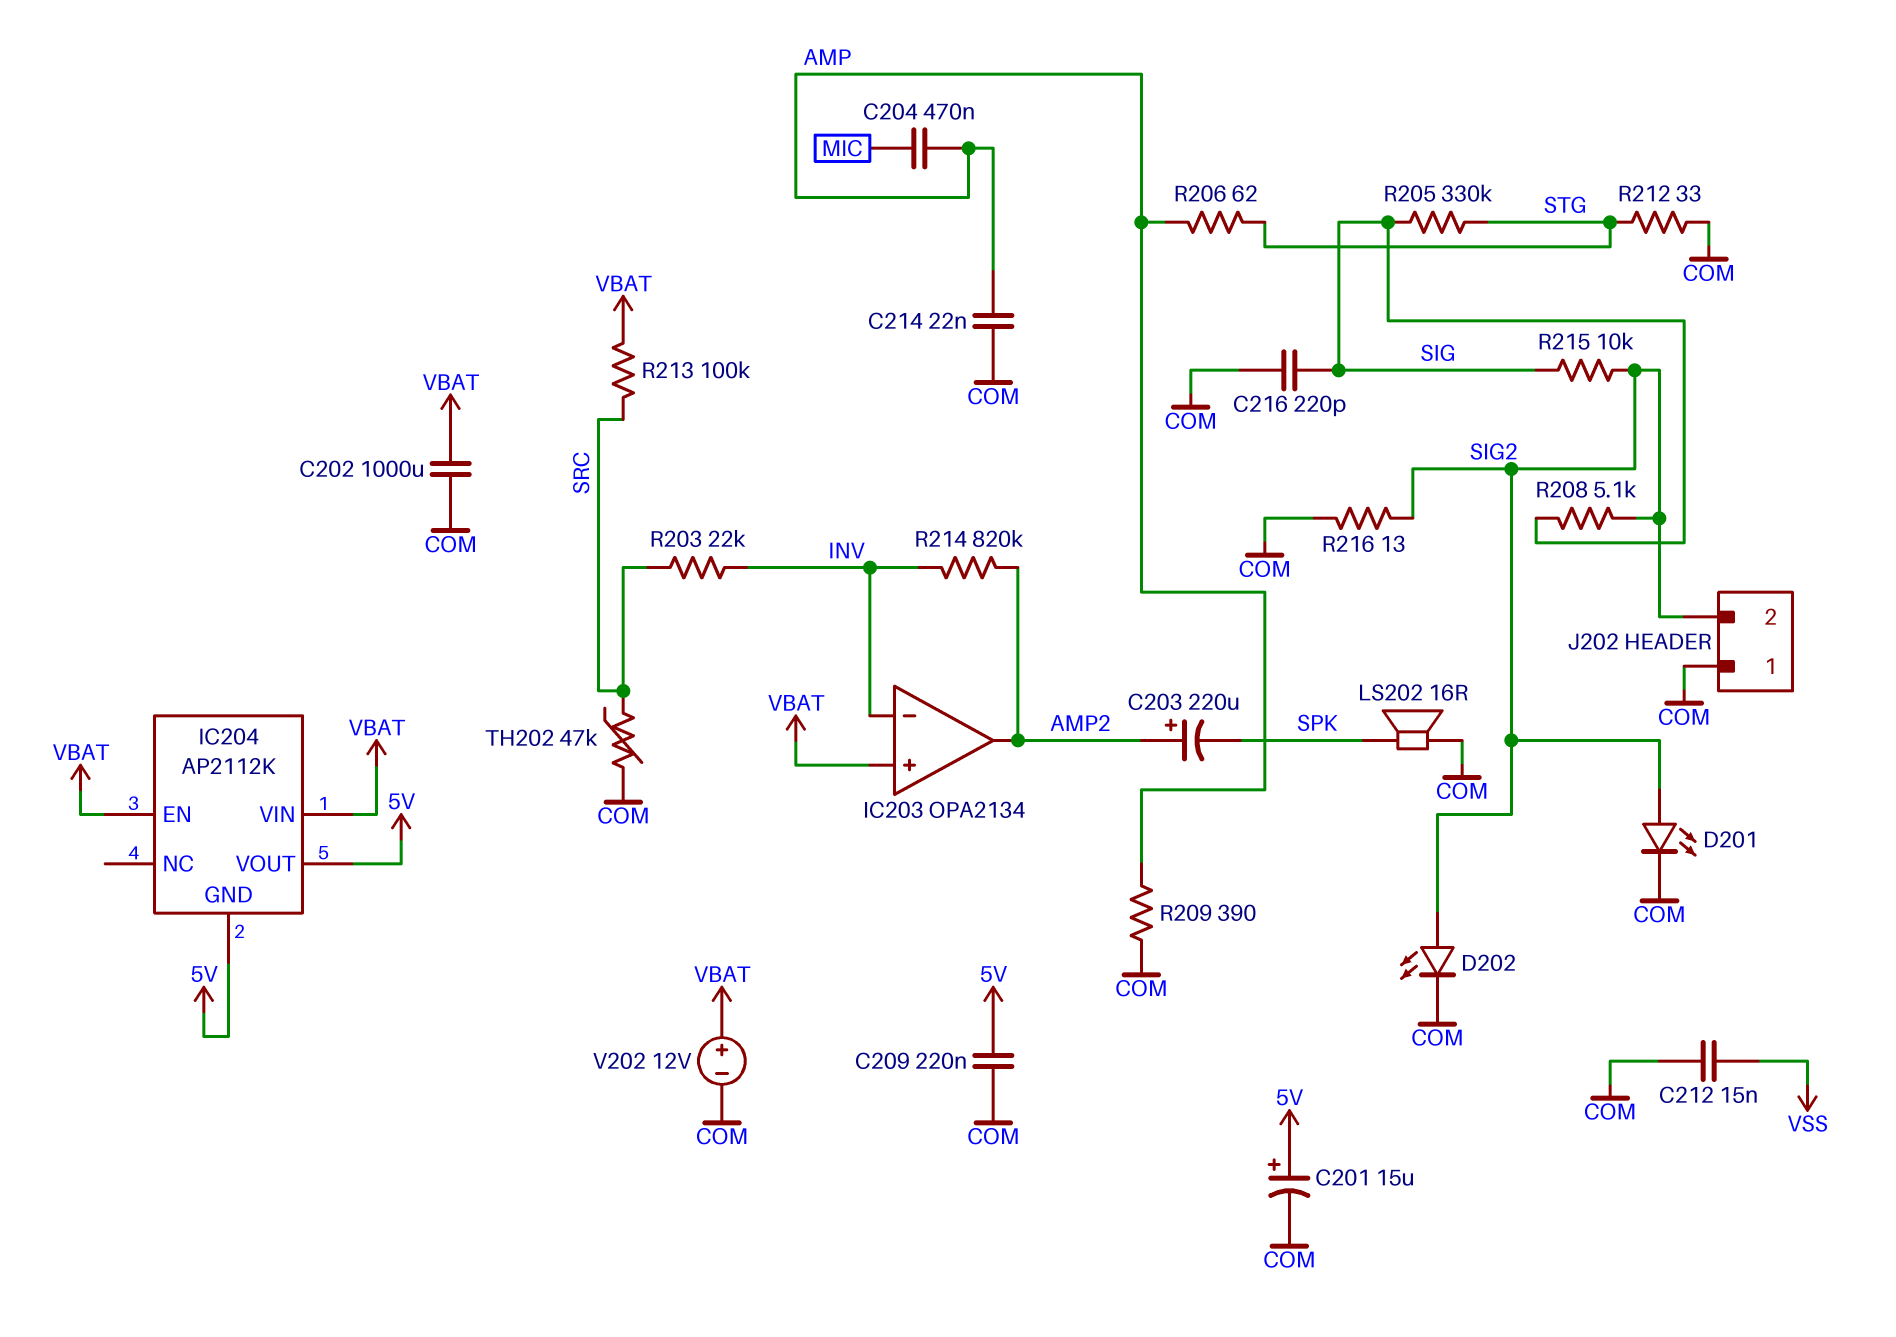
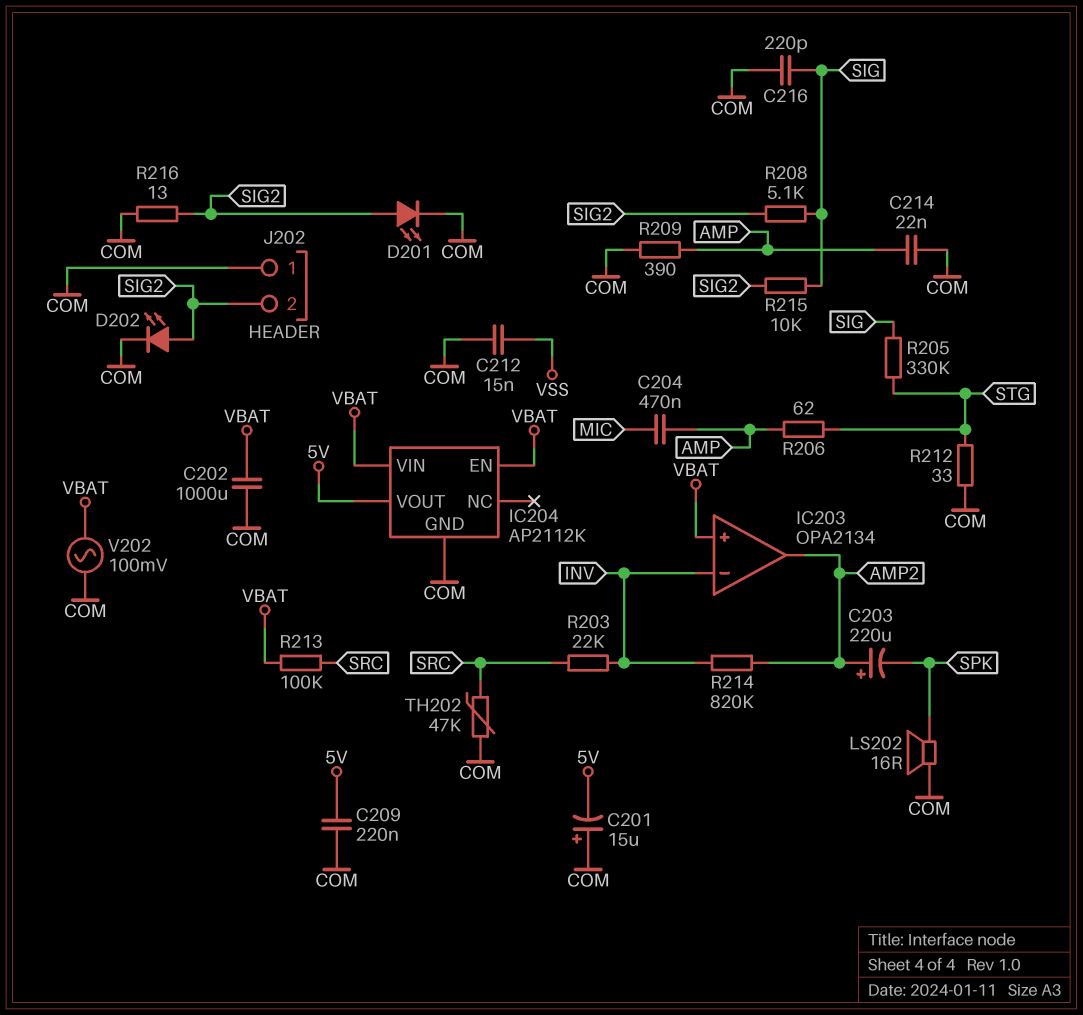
C201: 15uF (plus 5V, minus COM) -> 15uF (plus COM, minus 5V)
IC204 pin GND: 5V -> COM
V202: 12V (plus VBAT, minus COM) -> AC 100mV (COM, VBAT)

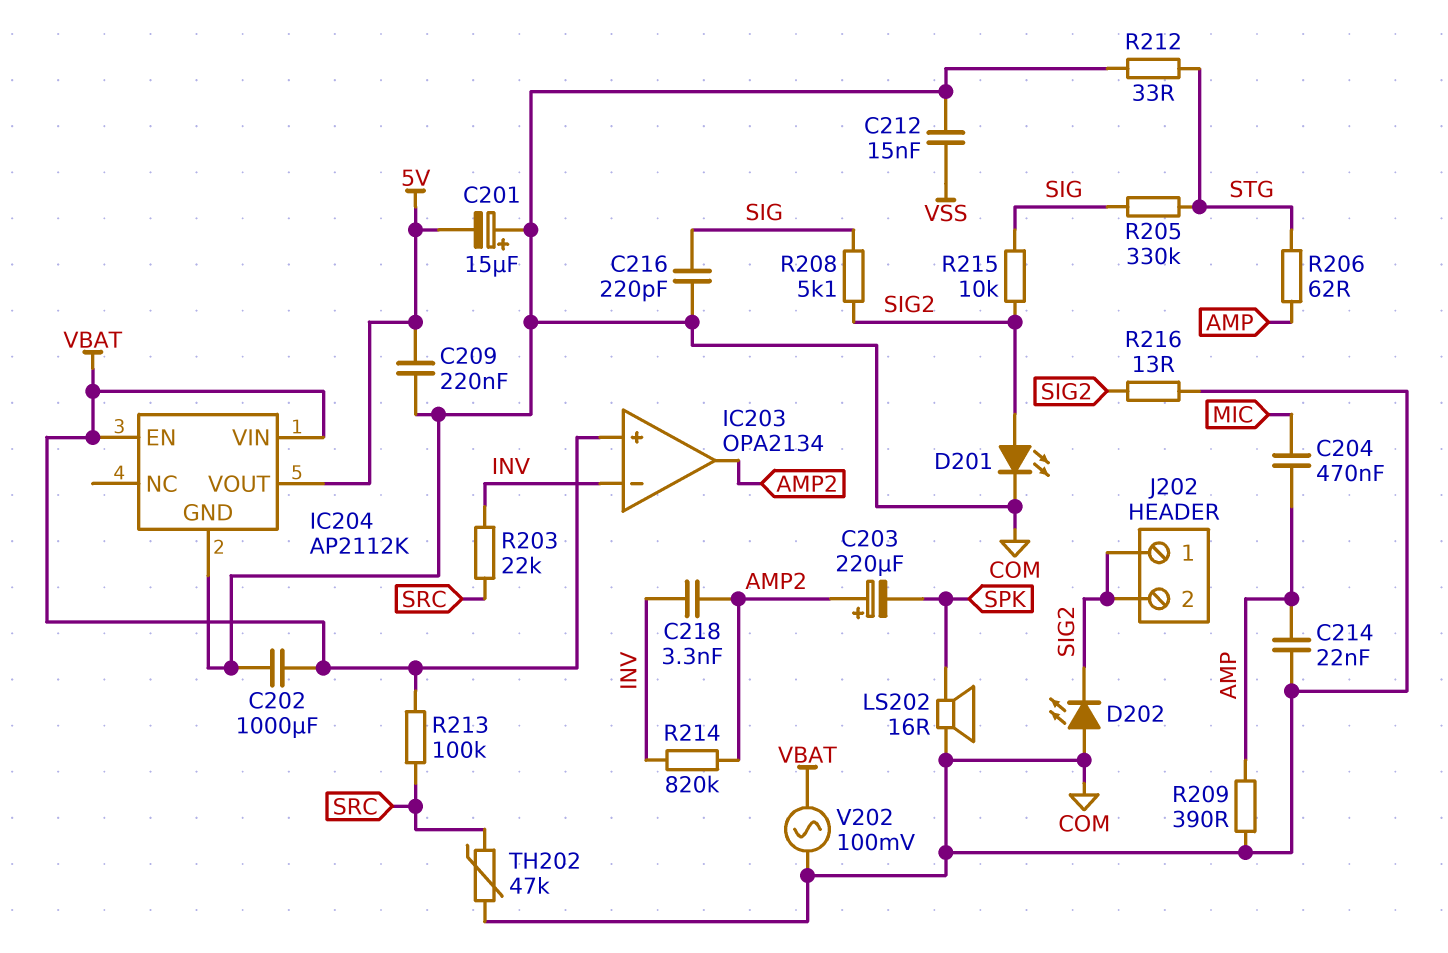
C218: none -> 3.3nF (AMP2, INV)
D202: LED (A SIG2, K COM) -> LED (A COM, K SIG2)
J202 pin 1: COM -> SIG2

